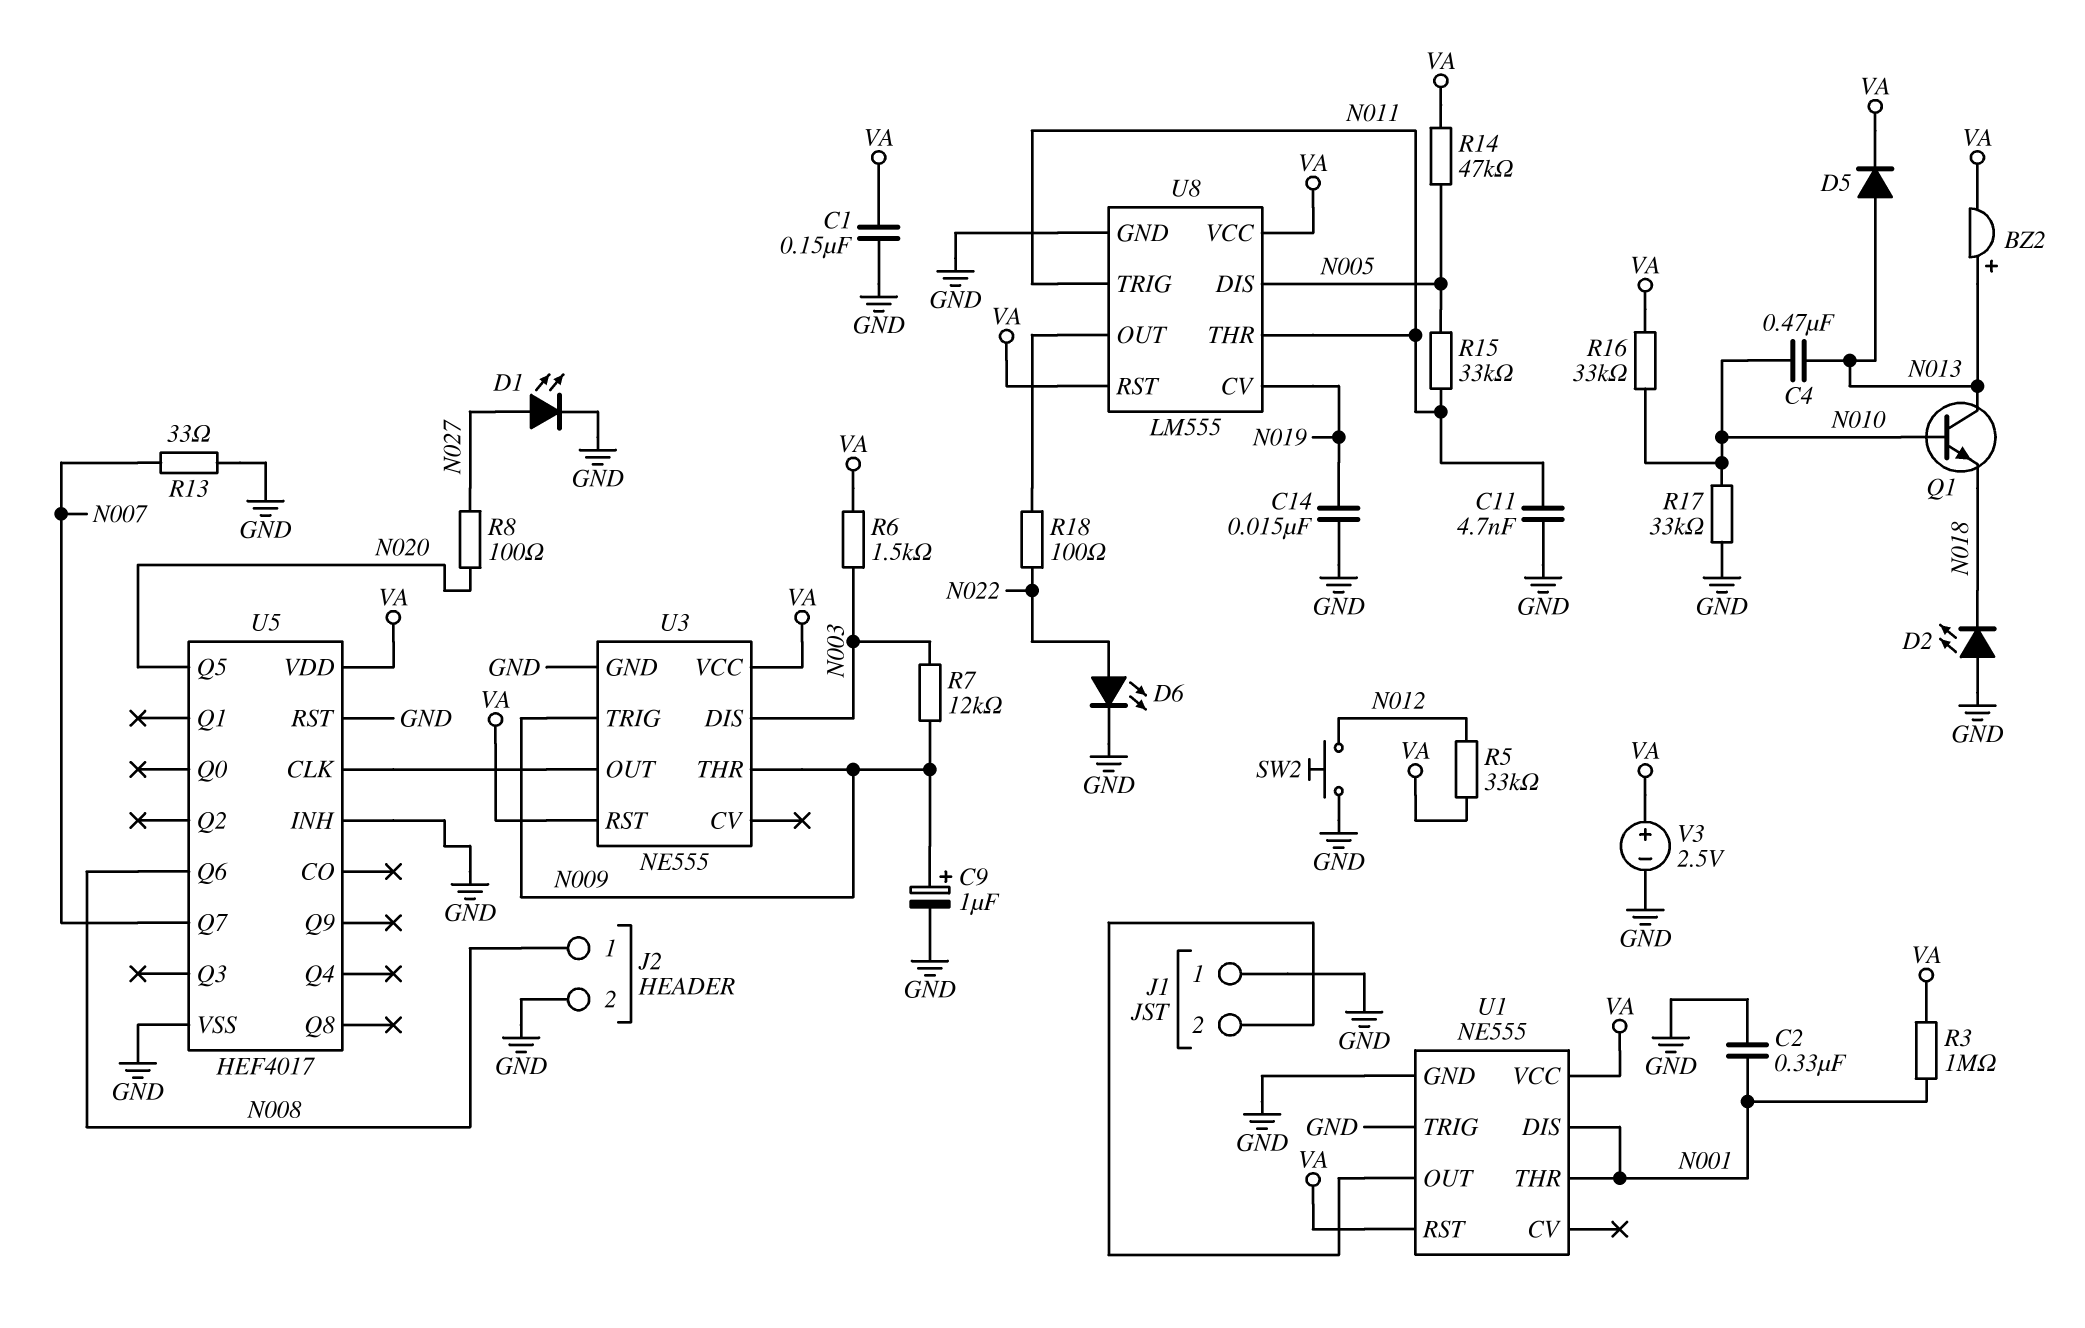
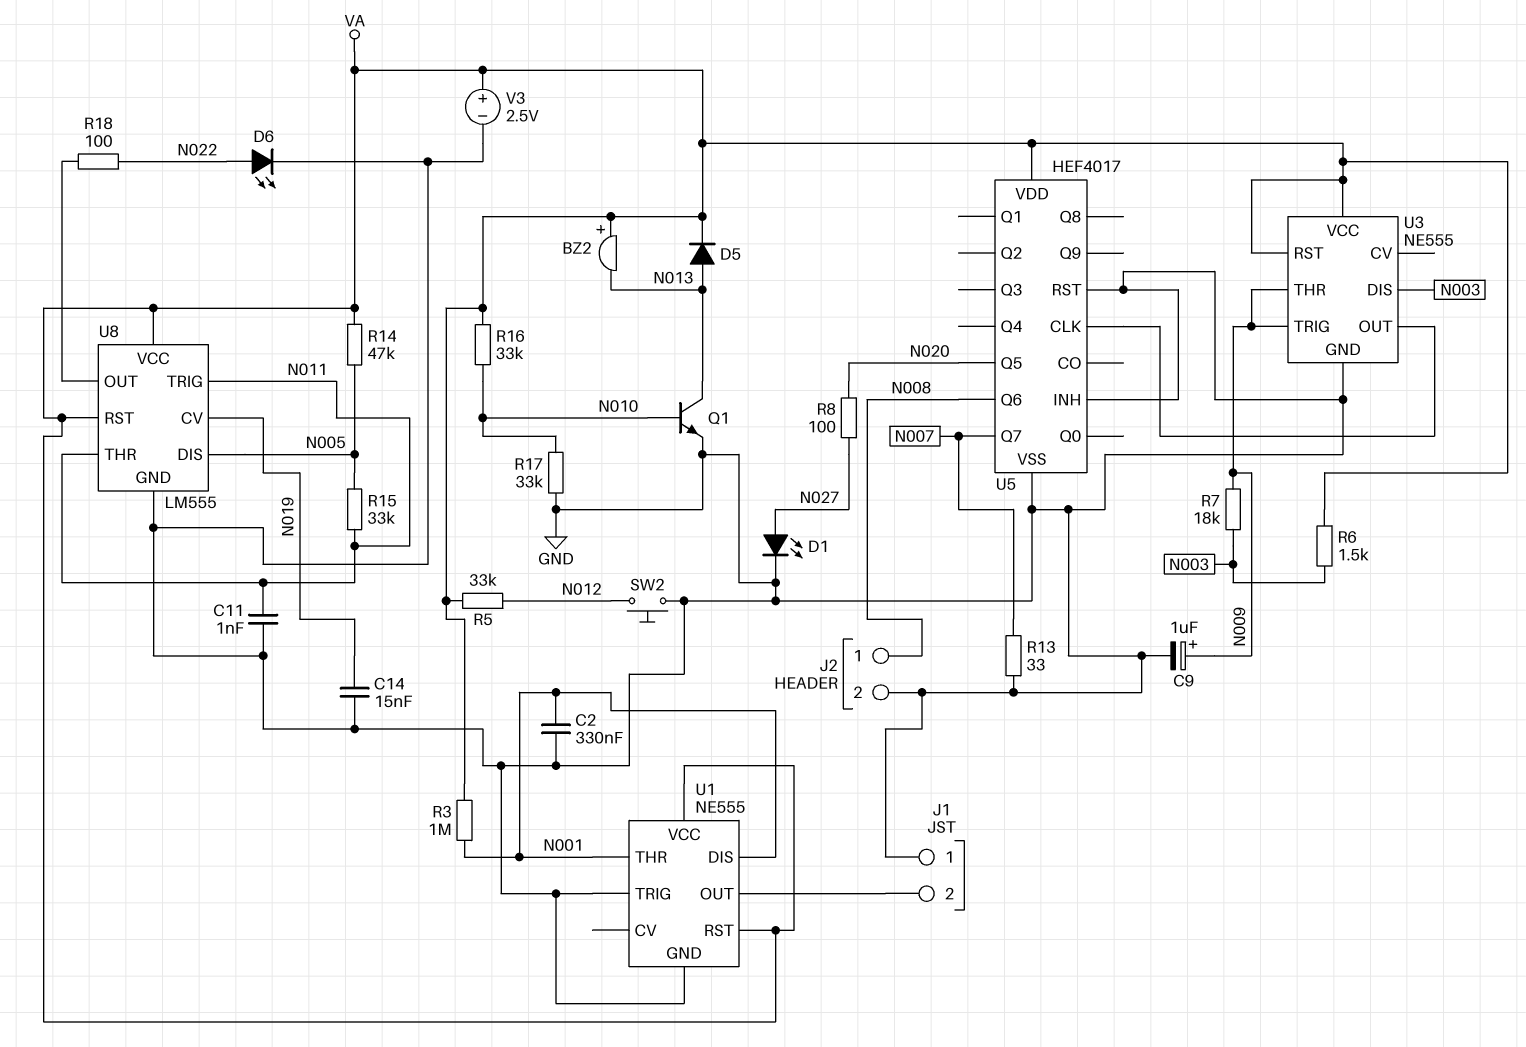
BZ2: buzzer (plus N013, minus VA) -> buzzer (plus VA, minus N013)
C1: 150nF (GND, VA) -> none
C4: 470nF (N010, N013) -> none
C11: 4.7nF (GND, N011) -> 1nF (GND, N011)
D2: LED (A GND, K N018) -> none
Q1: NPN (B N010, C N013, E N018) -> NPN (B N010, C N013, E GND)
R7: 12k (N003, N009) -> 18k (N003, N009)

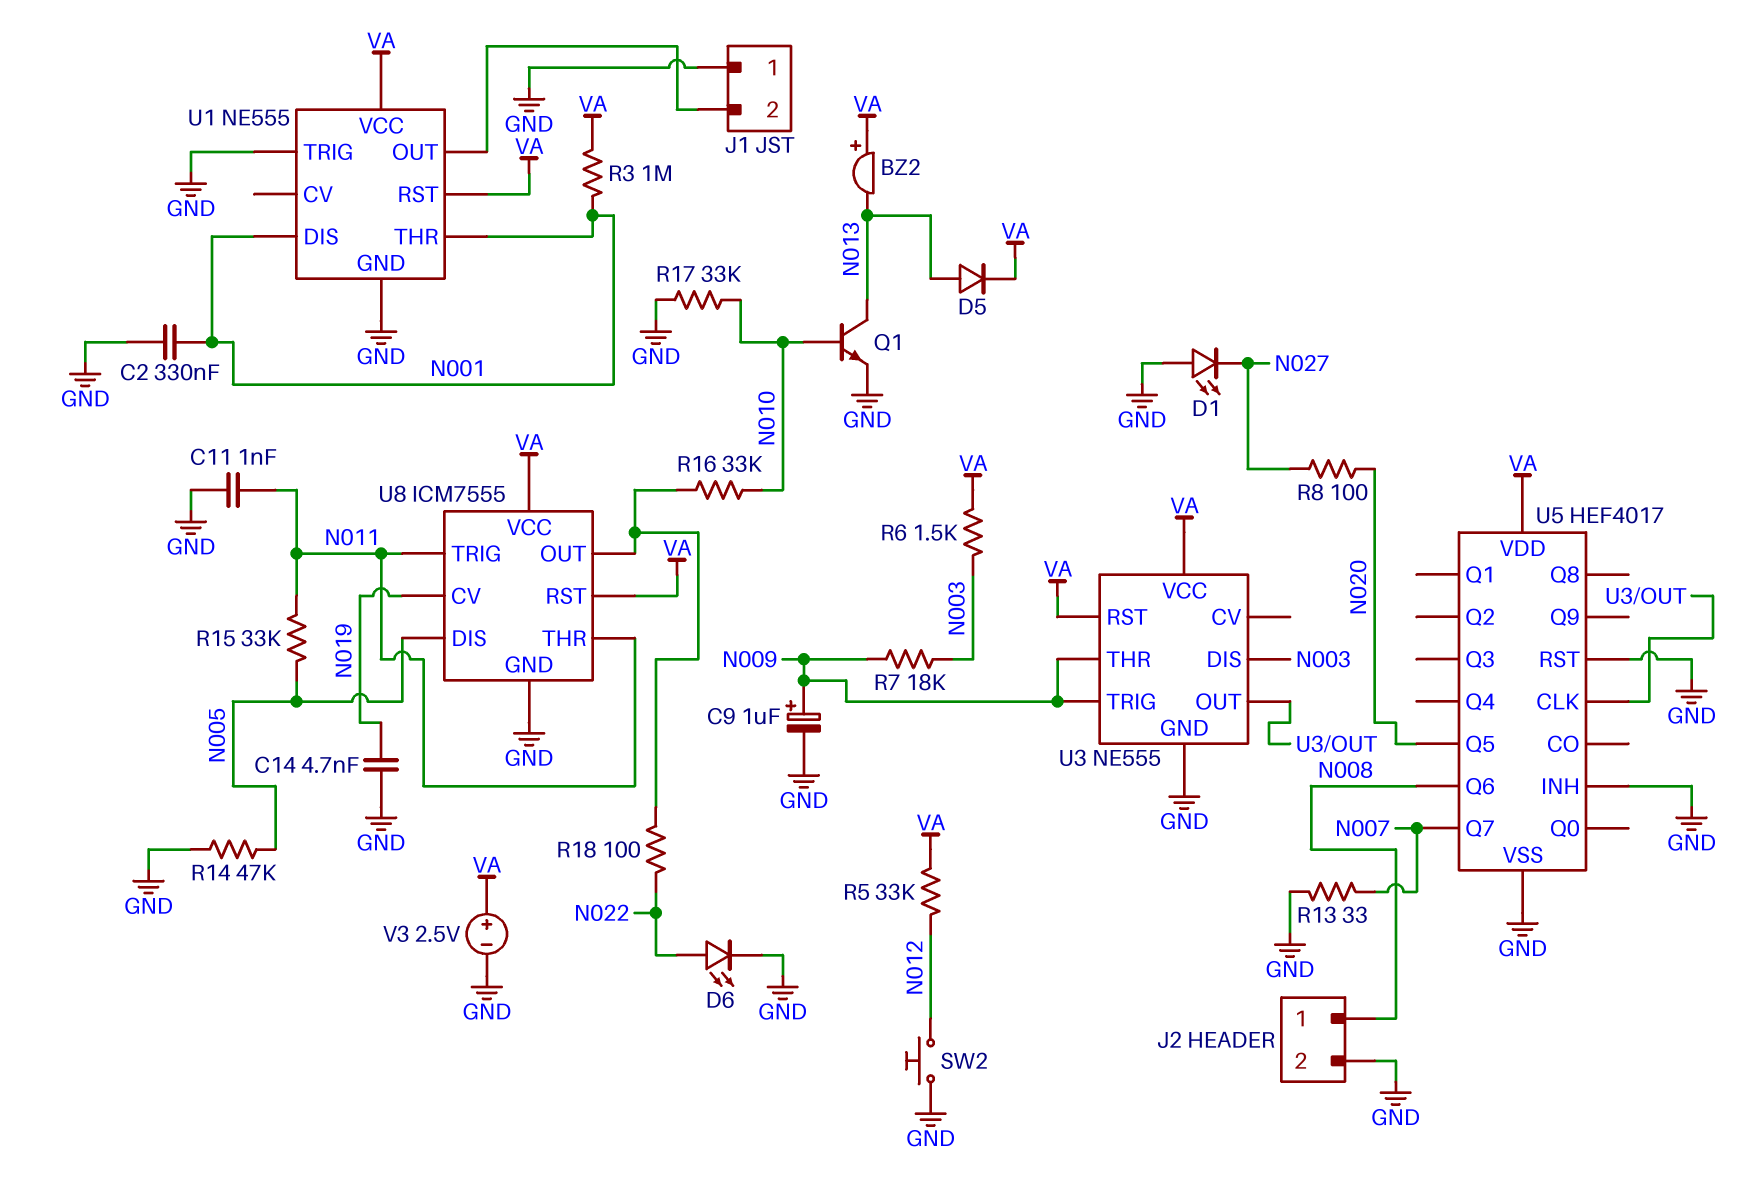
C14: 15nF (GND, N019) -> 4.7nF (GND, N019)
D1: LED (A N027, K GND) -> LED (A GND, K N027)
R14: 47k (N005, VA) -> 47k (GND, N005)
R16: 33k (N010, VA) -> 33k (N010, U8/OUT)
U8: LM555 -> ICM7555

